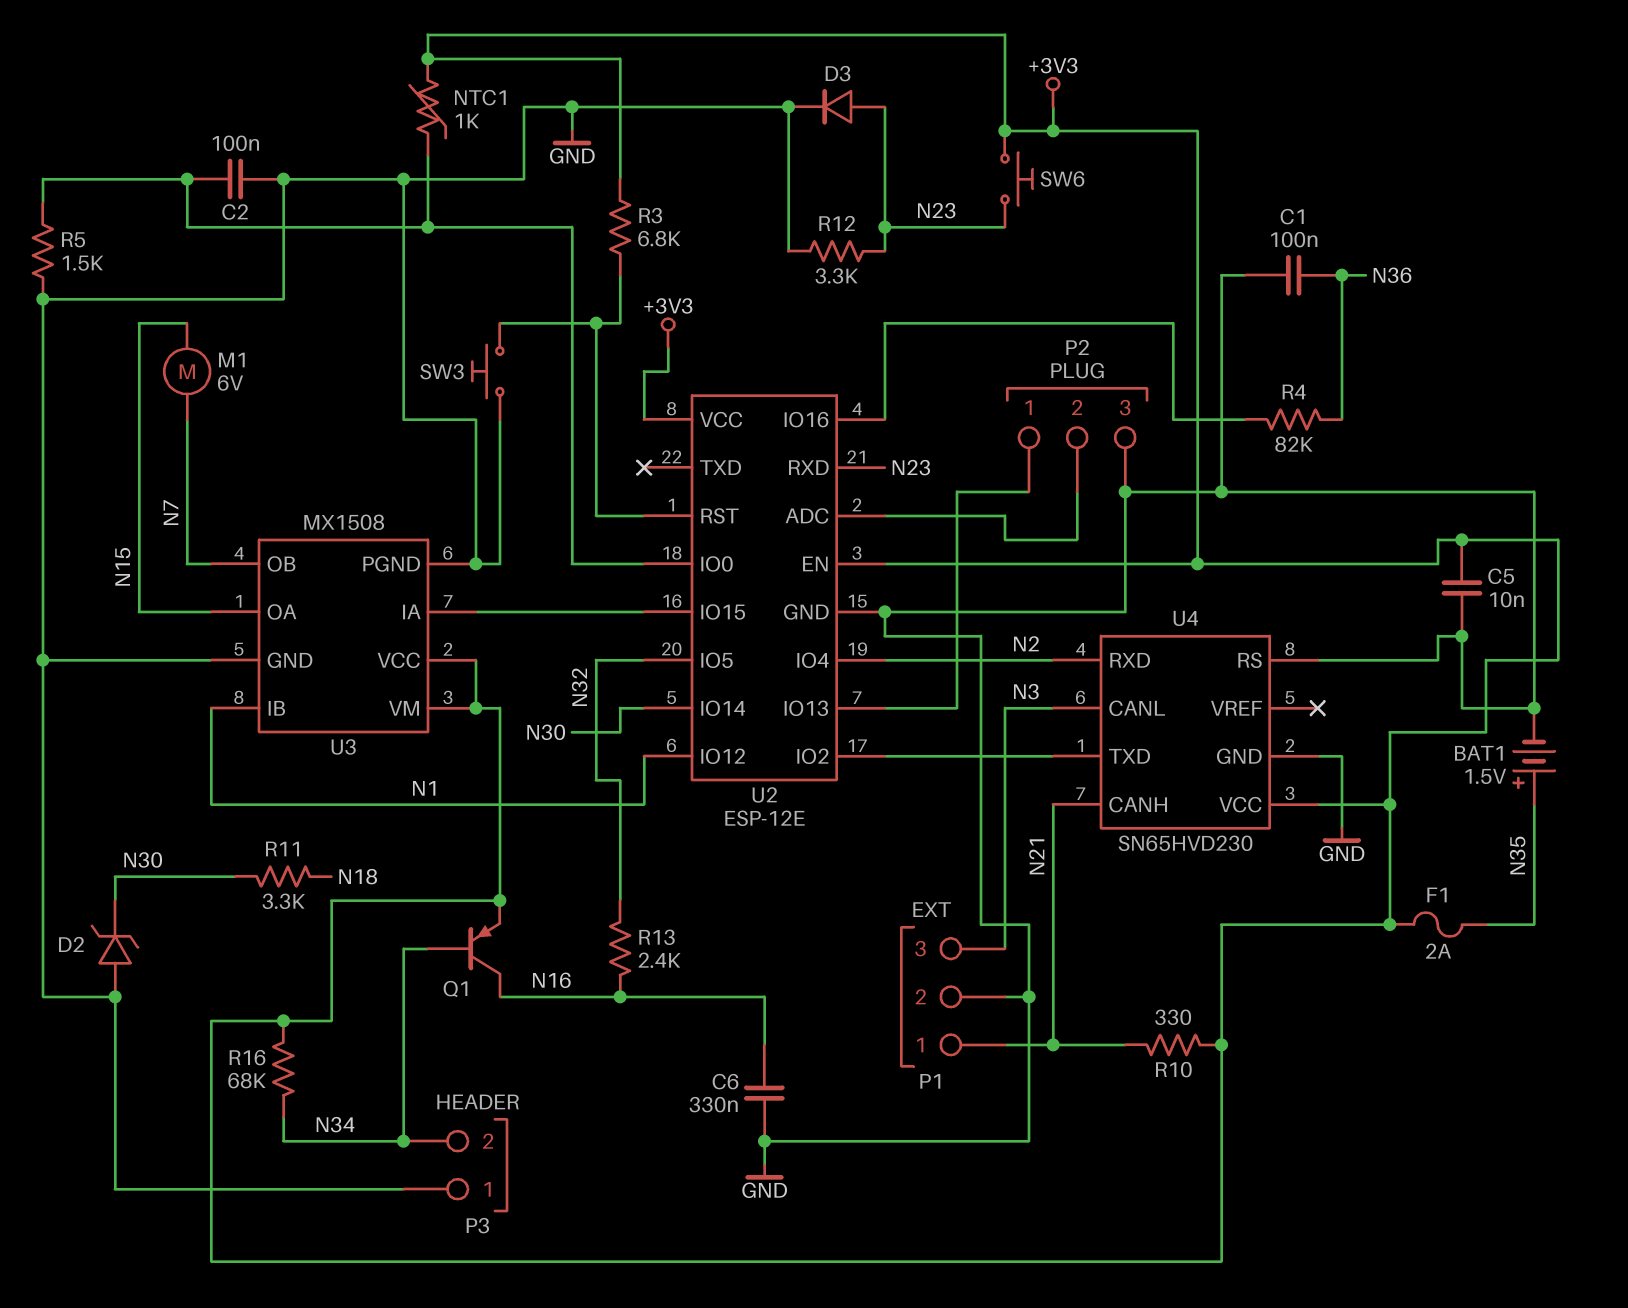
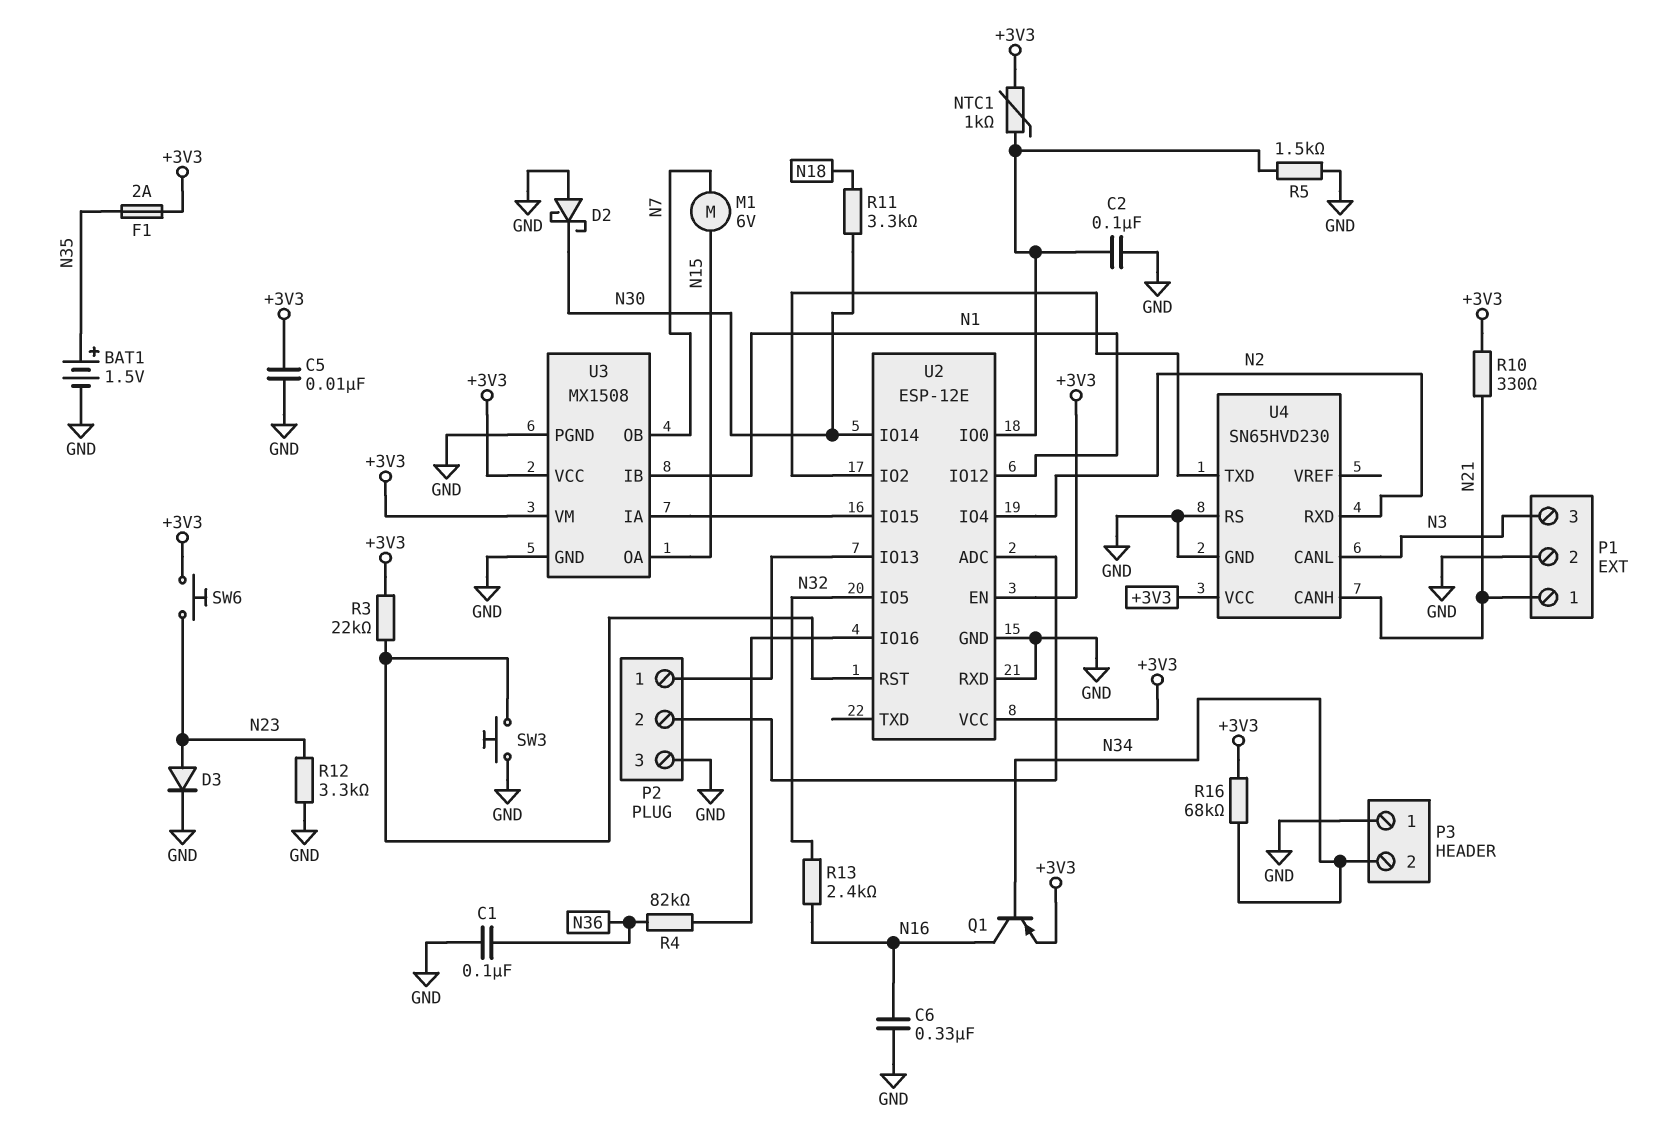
D2: zener (A GND, K N30) -> schottky (A GND, K N30)
R3: 6.8k (+3V3, U2/RST) -> 22k (+3V3, U2/RST)
U2 pin RXD: N23 -> GND

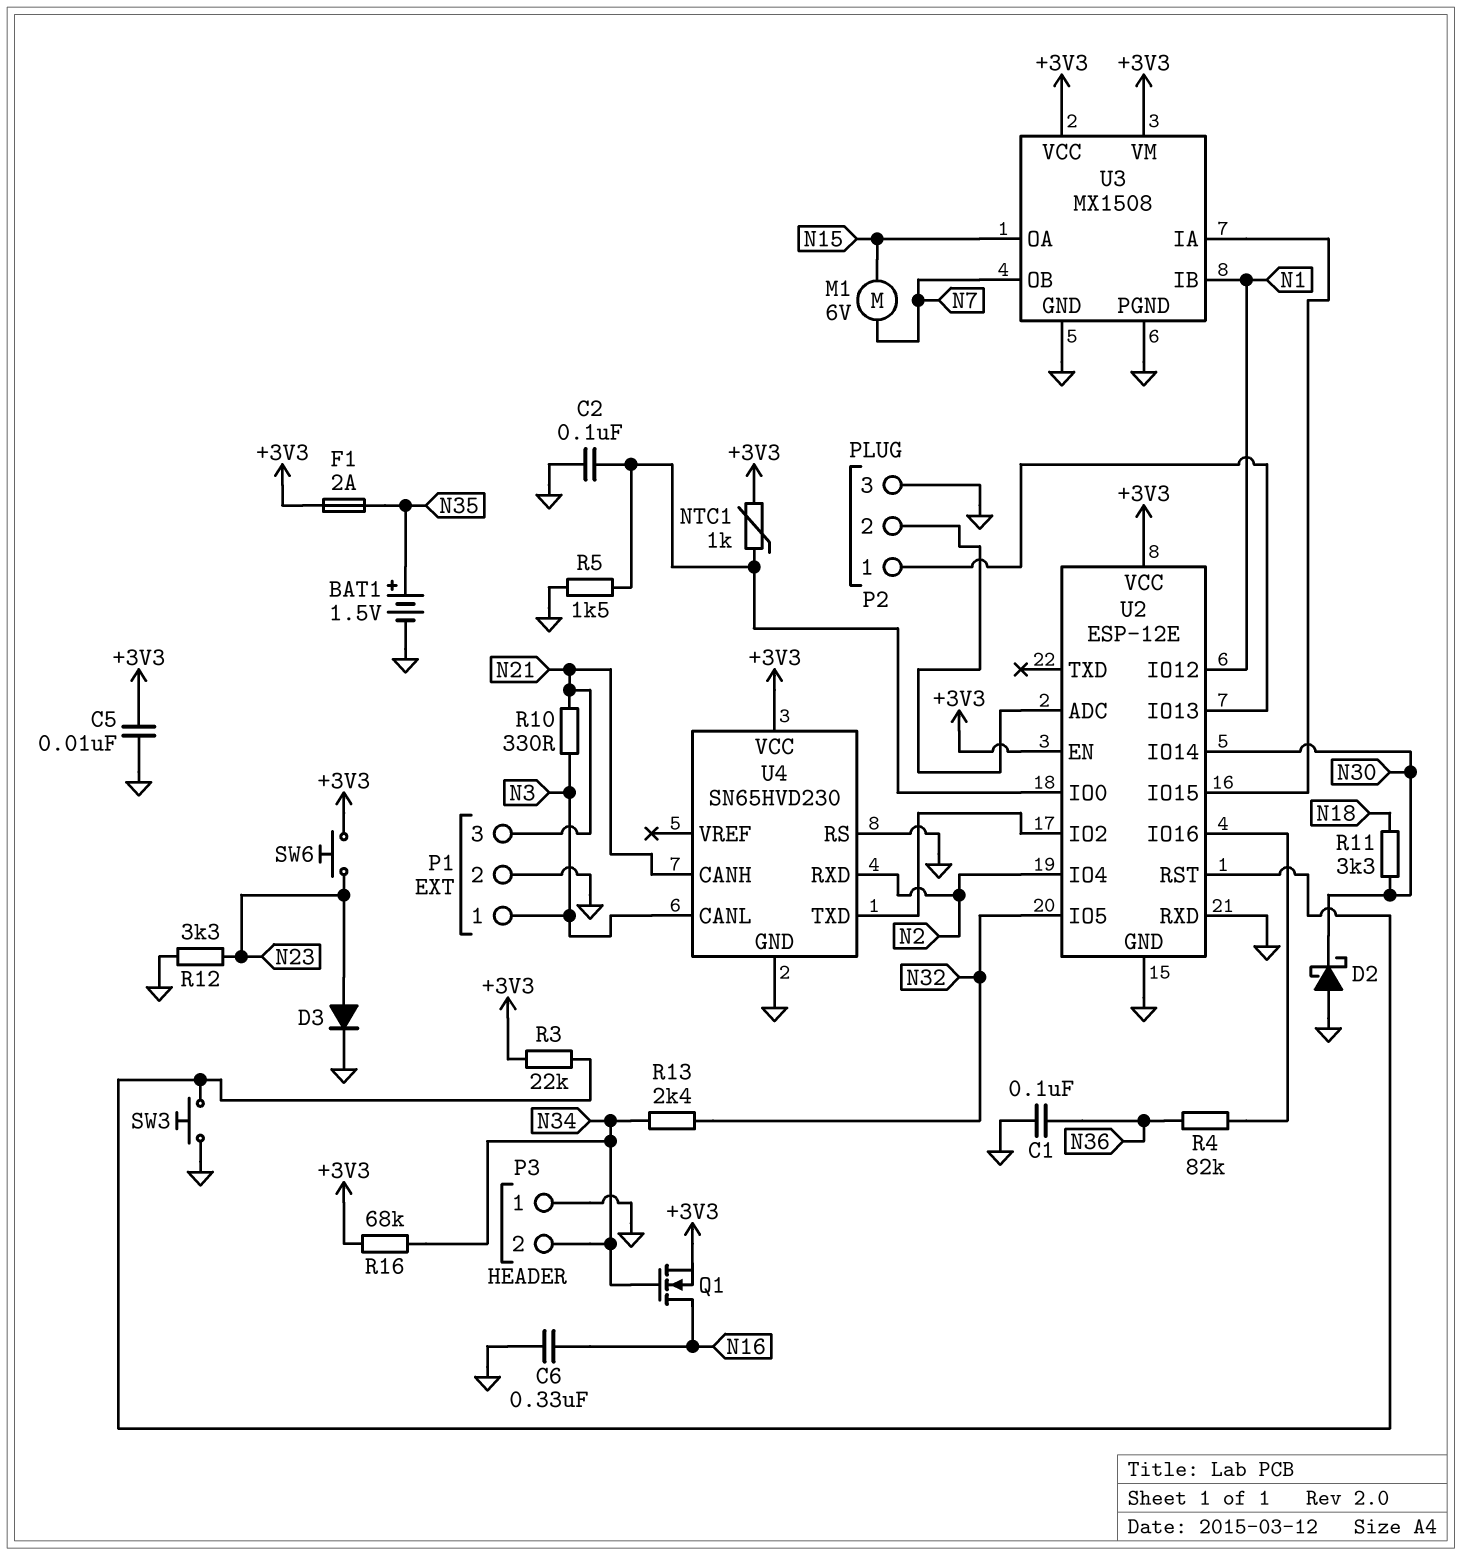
P1 pin 1: N21 -> N3
P1 pin 3: N3 -> N21
Q1: PNP (B N34, C N16, E +3V3) -> NMOS (G N34, D N16, S +3V3)
R10: 330 (+3V3, N21) -> 330 (N3, N21)
R13: 2.4k (N16, N32) -> 2.4k (N32, N34)

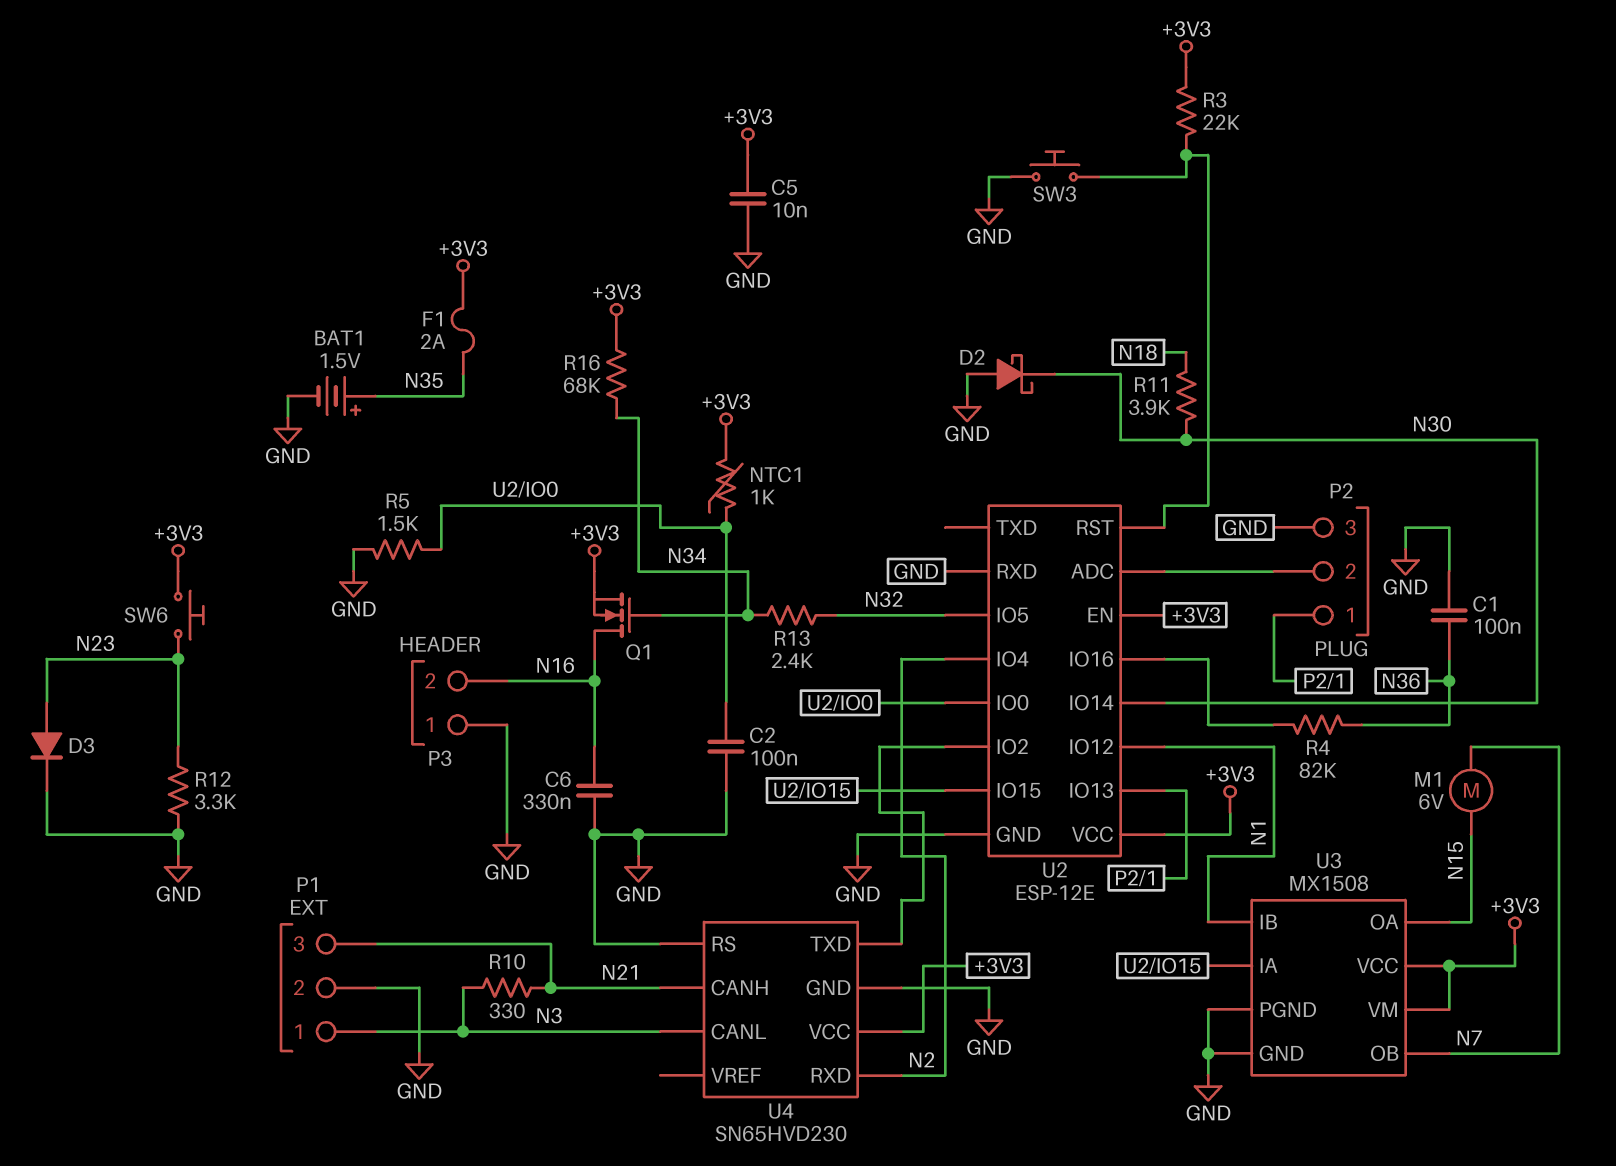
P3 pin 2: N34 -> N16
R11: 3.3k (N18, N30) -> 3.9k (N18, N30)

